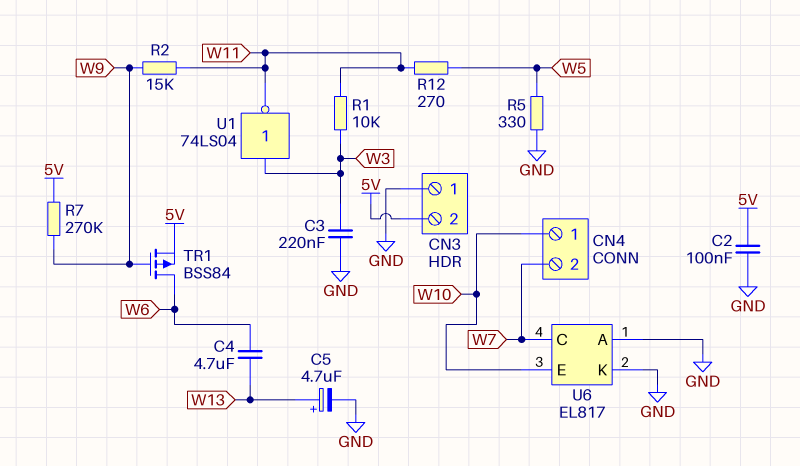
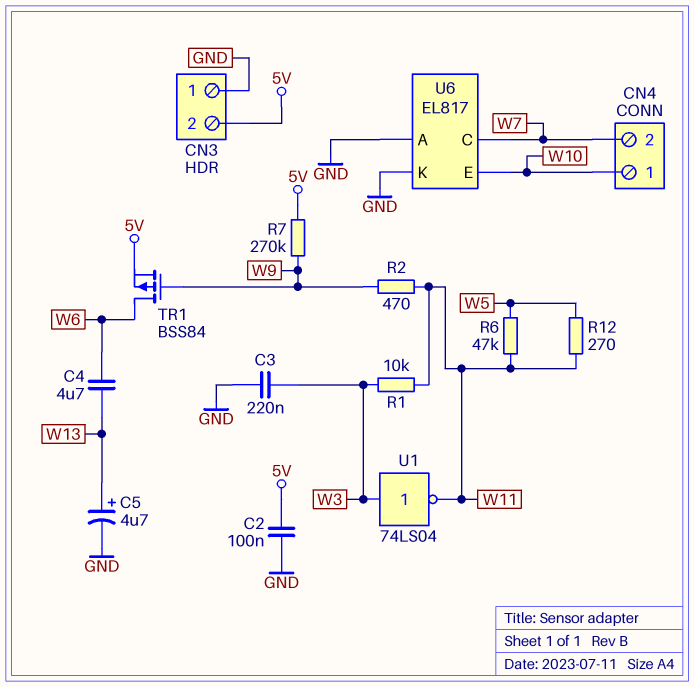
R2: 15k (W9, W11) -> 470 (W9, W11)
R5: 330 (GND, W5) -> none
R6: none -> 47k (W5, W11)

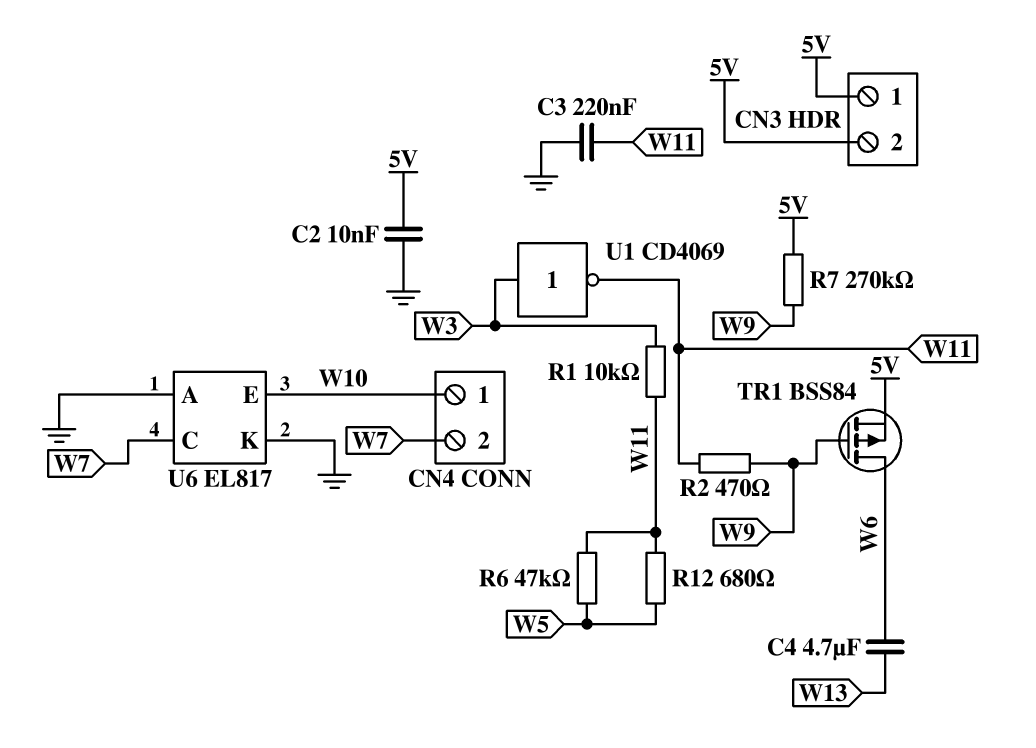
C2: 100nF (5V, GND) -> 10nF (5V, GND)
C3: 220nF (GND, W3) -> 220nF (GND, W11)
C5: 4.7uF (plus W13, minus GND) -> none
CN3 pin 1: GND -> 5V
R12: 270 (W5, W11) -> 680 (W5, W11)
U1: NOT 74LS04 (in W3, out W11) -> NOT CD4069 (in W3, out W11)

